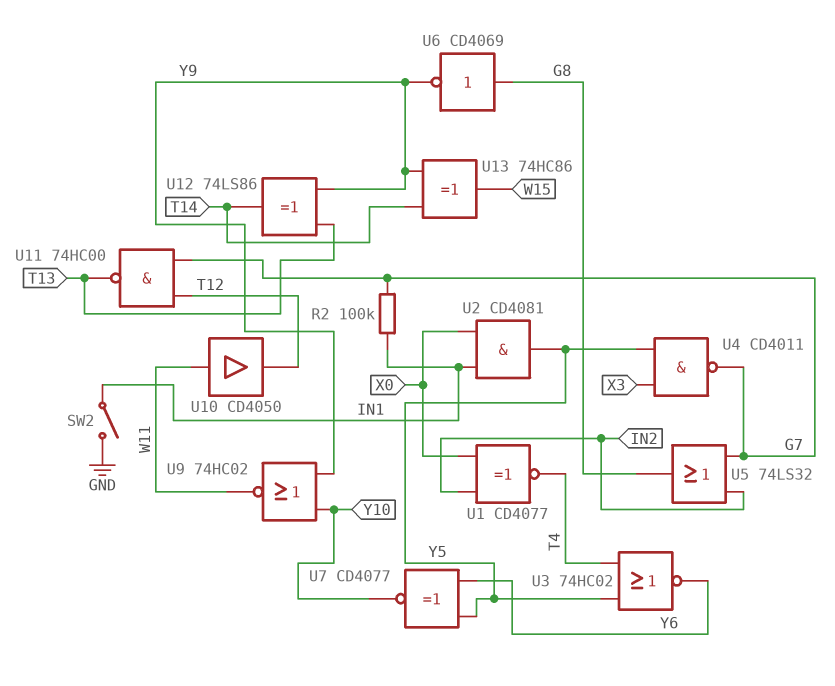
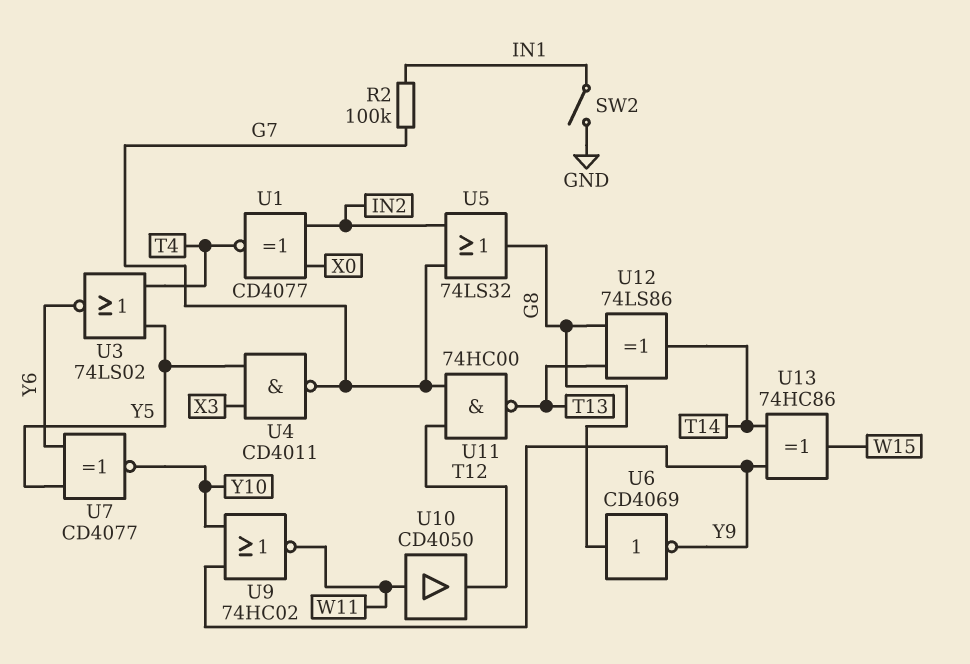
U2: AND CD4081 (in IN1, in X0, out Y5) -> none
U3: NOR 74HC02 (in T4, in Y5, out Y6) -> NOR 74LS02 (in T4, in Y5, out Y6)
U12: XOR 74LS86 (in T13, in Y9, out T14) -> XOR 74LS86 (in G8, in T13, out T14)

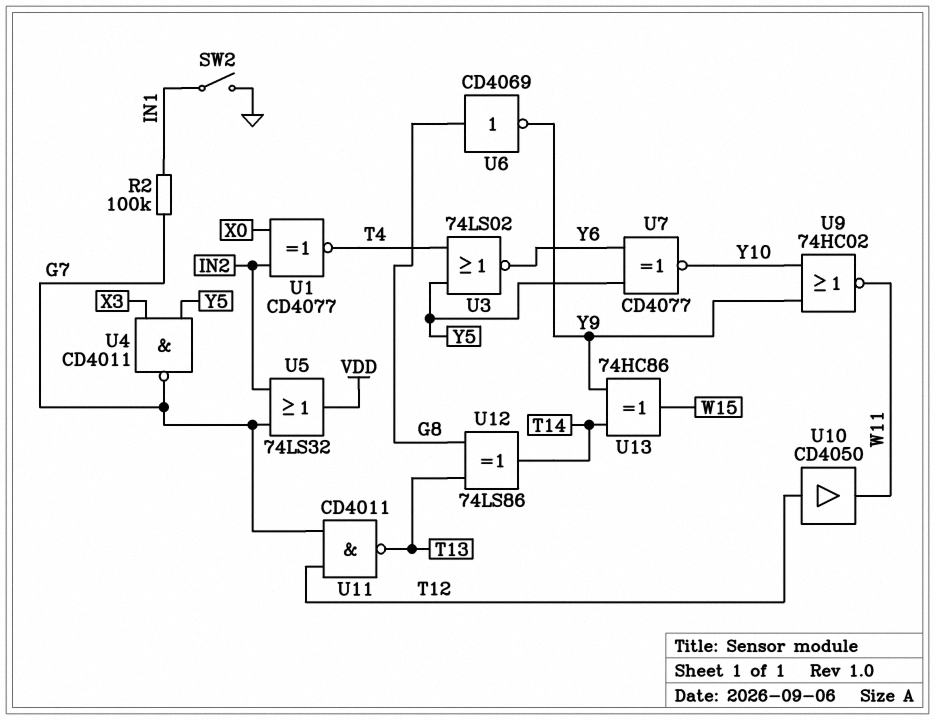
U5: OR 74LS32 (in G7, in IN2, out G8) -> OR 74LS32 (in G7, in IN2, out VDD)
U10: buffer CD4050 (in W11, out T12) -> buffer CD4050 (in T12, out W11)
U11: NAND 74HC00 (in G7, in T12, out T13) -> NAND CD4011 (in G7, in T12, out T13)

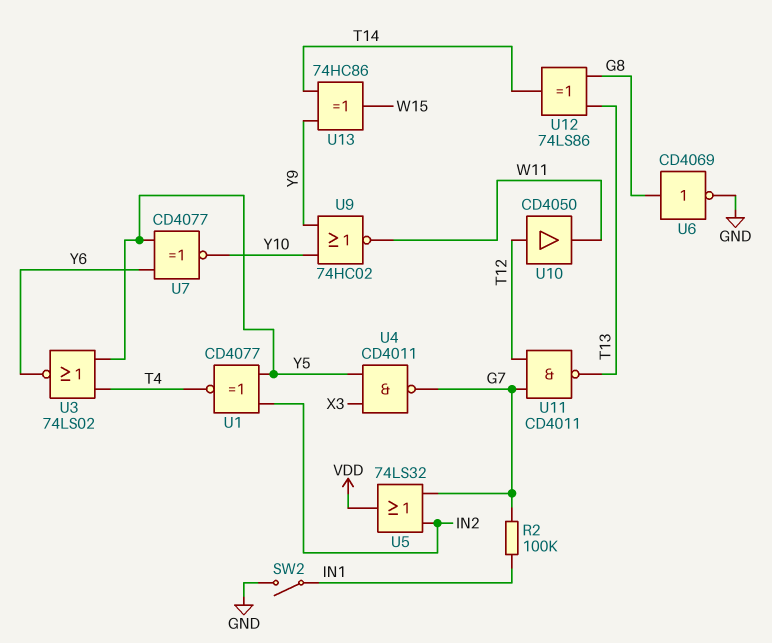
U1: XNOR CD4077 (in IN2, in X0, out T4) -> XNOR CD4077 (in IN2, in Y5, out T4)
U6: NOT CD4069 (in G8, out Y9) -> NOT CD4069 (in G8, out GND)

